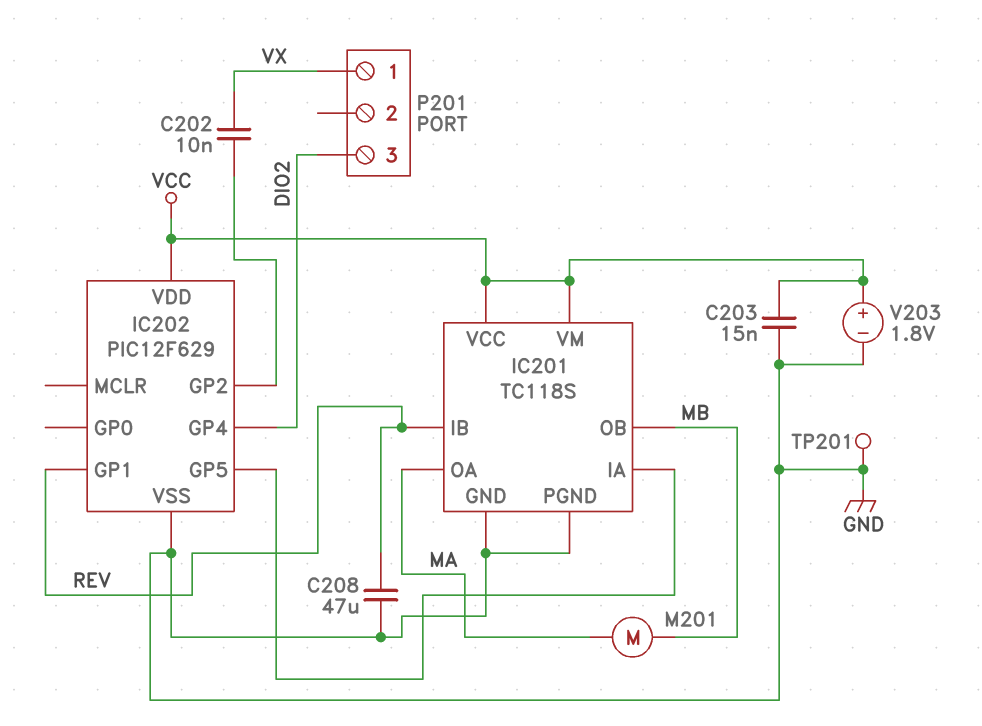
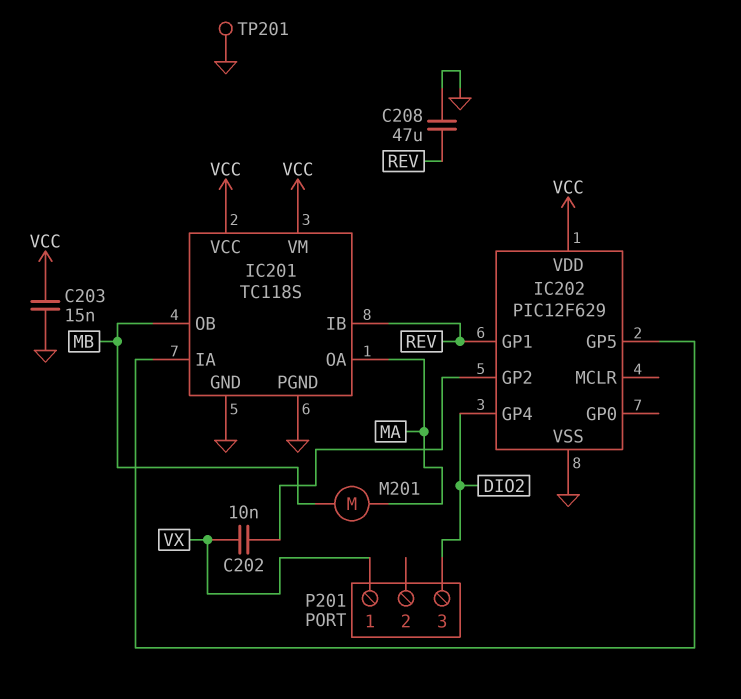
V203: 1.8V (plus VCC, minus GND) -> none

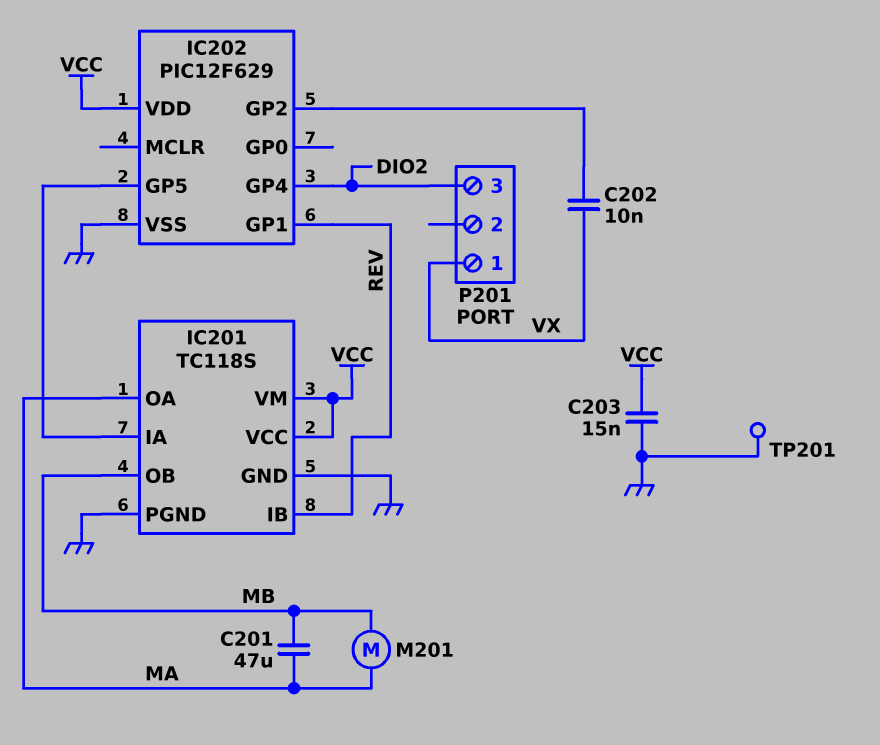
C201: none -> 47uF (MA, MB)
C208: 47uF (GND, REV) -> none

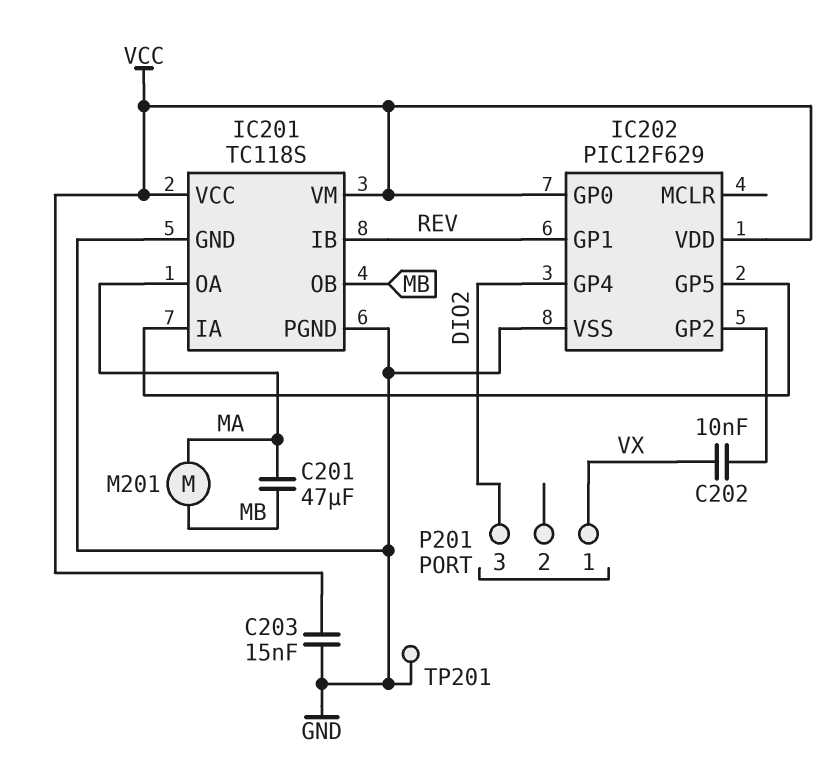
IC202 pin GP0: none -> VCC

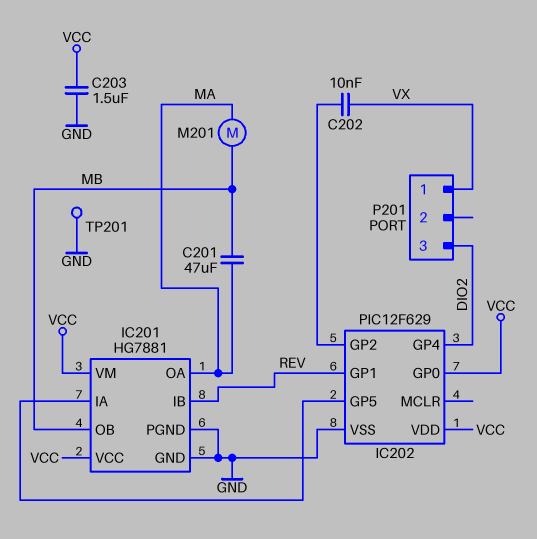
C203: 15nF (GND, VCC) -> 1.5uF (GND, VCC)
IC201: TC118S -> HG7881

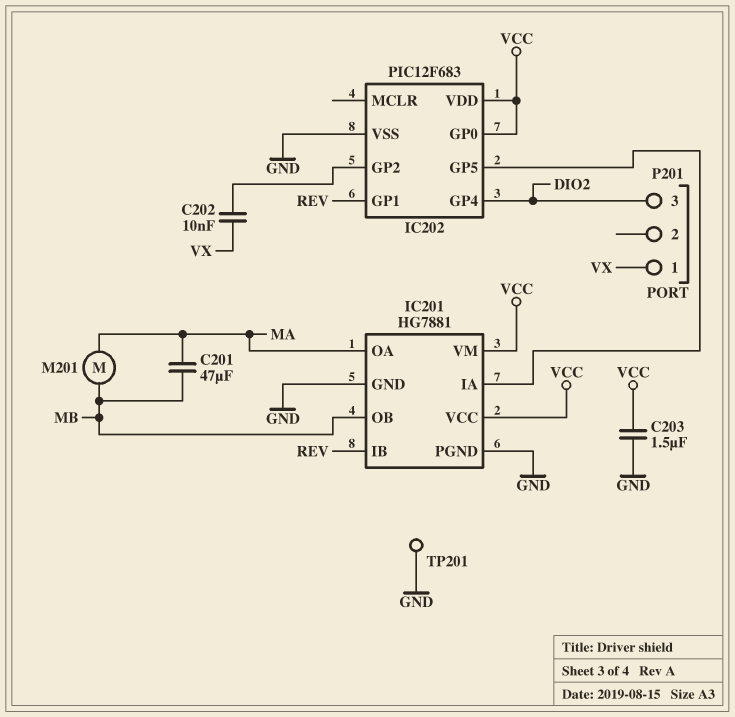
IC202: PIC12F629 -> PIC12F683

